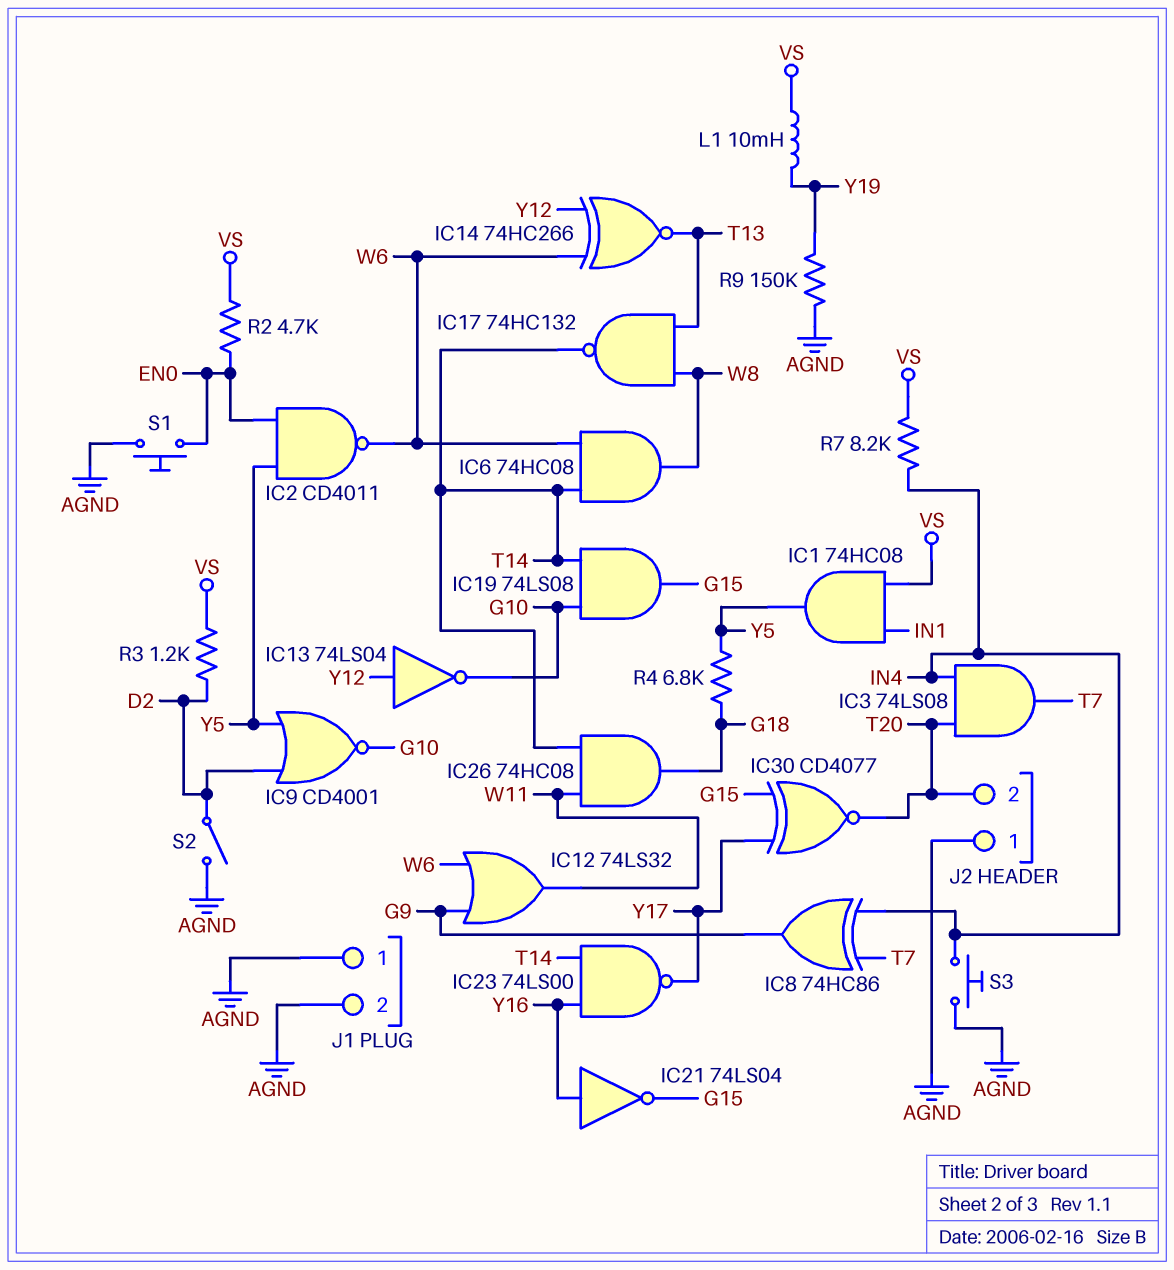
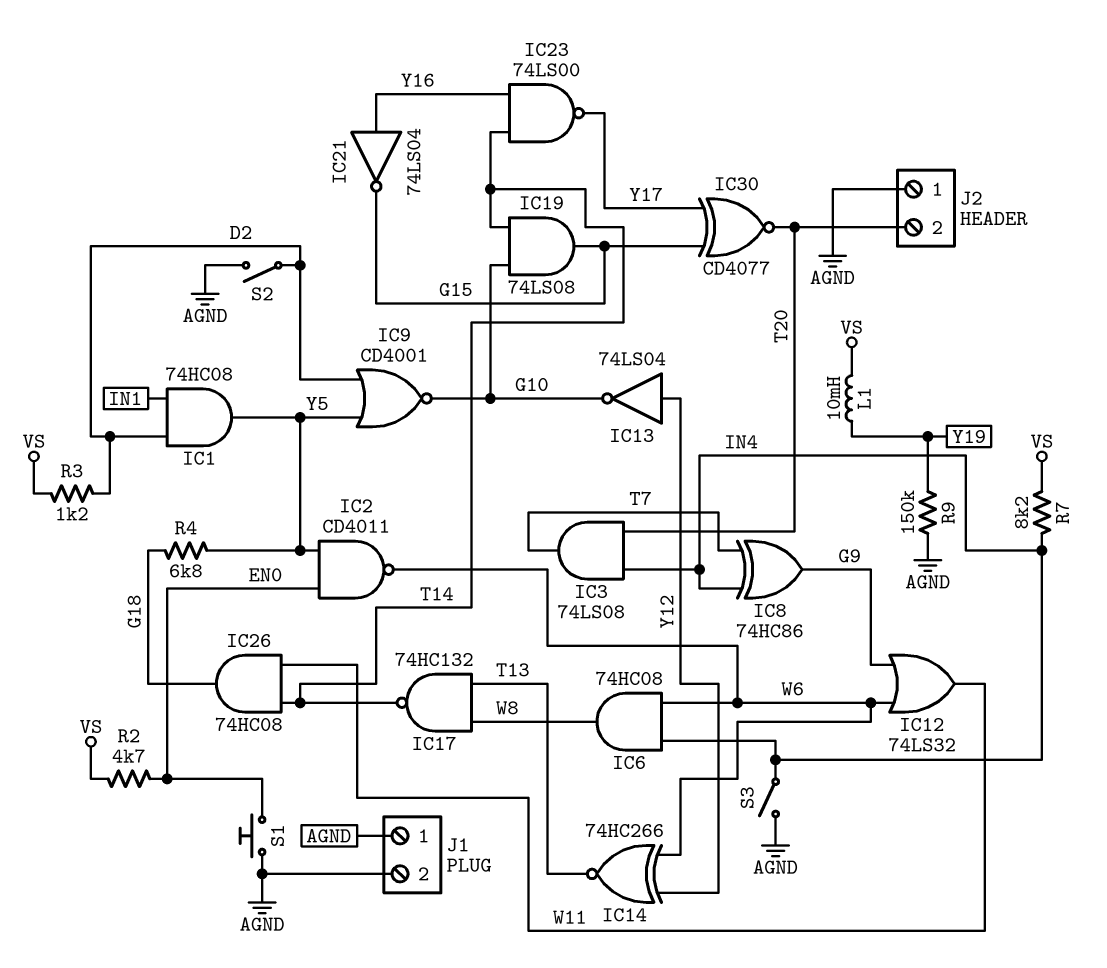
IC1: AND 74HC08 (in IN1, in VS, out Y5) -> AND 74HC08 (in D2, in IN1, out Y5)
IC6: AND 74HC08 (in T14, in W6, out W8) -> AND 74HC08 (in IN4, in W6, out W8)
S3: button (AGND, IN4) -> switch (AGND, IN4)

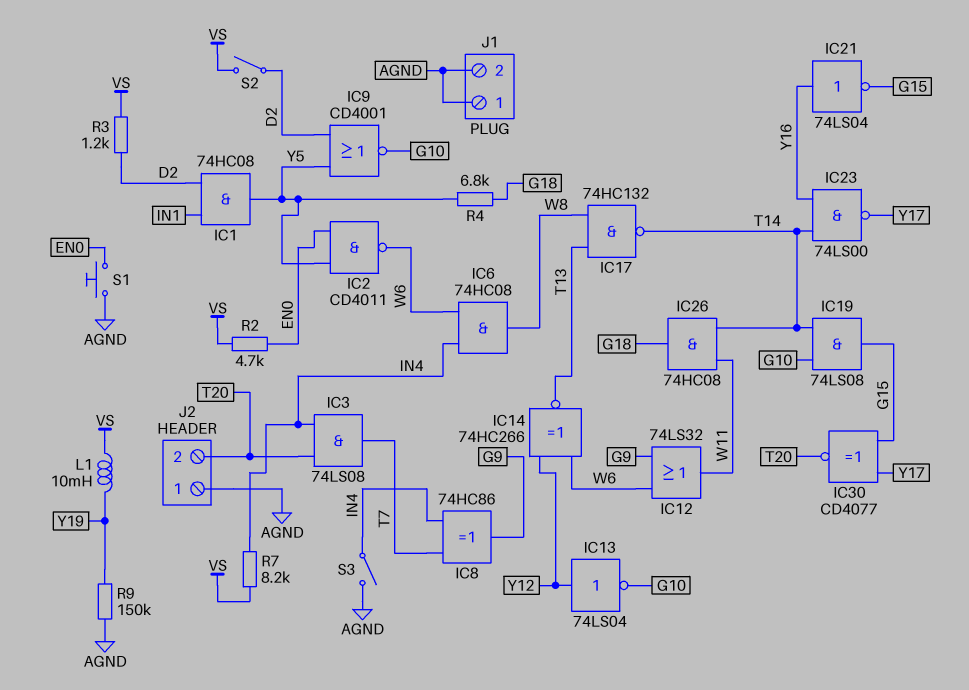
S2: switch (AGND, D2) -> switch (D2, VS)

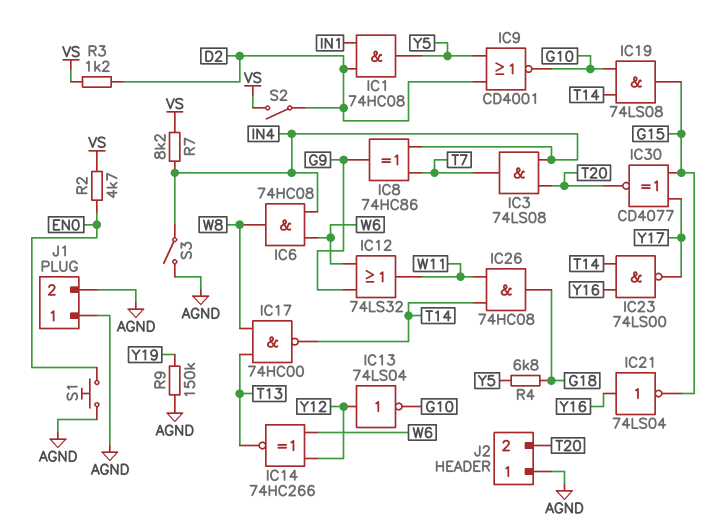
IC2: NAND CD4011 (in EN0, in Y5, out W6) -> none
IC17: NAND 74HC132 (in T13, in W8, out T14) -> NAND 74HC00 (in T13, in W8, out T14)
L1: 10mH (VS, Y19) -> none

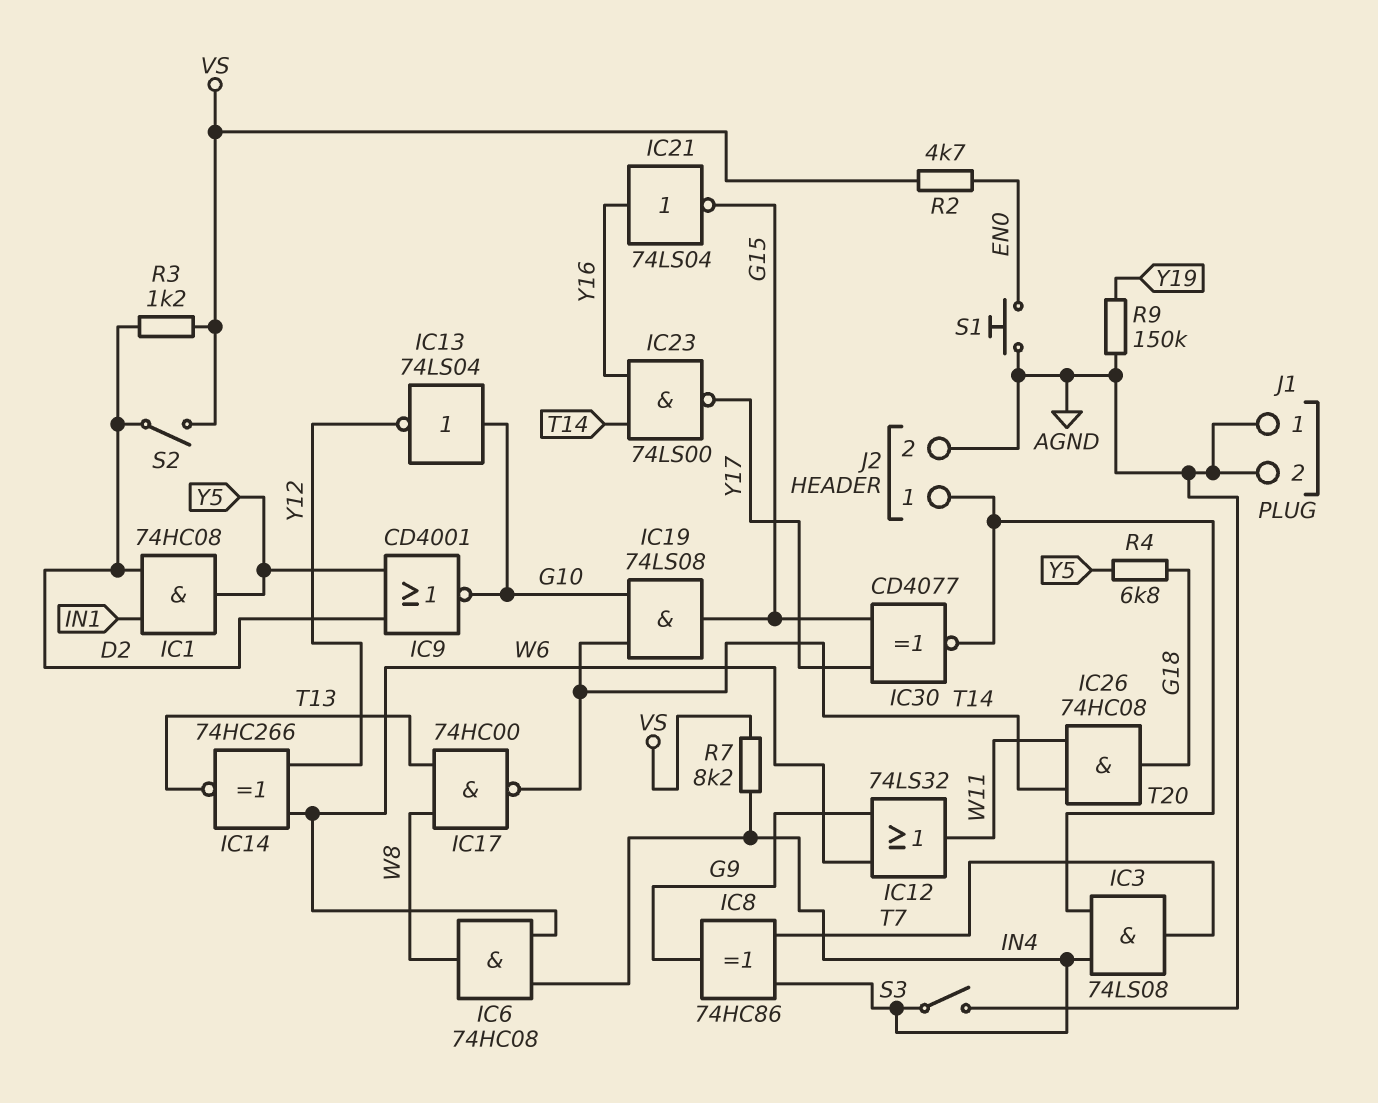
IC13: NOT 74LS04 (in Y12, out G10) -> NOT 74LS04 (in G10, out Y12)
J2 pin 1: AGND -> T20
J2 pin 2: T20 -> AGND

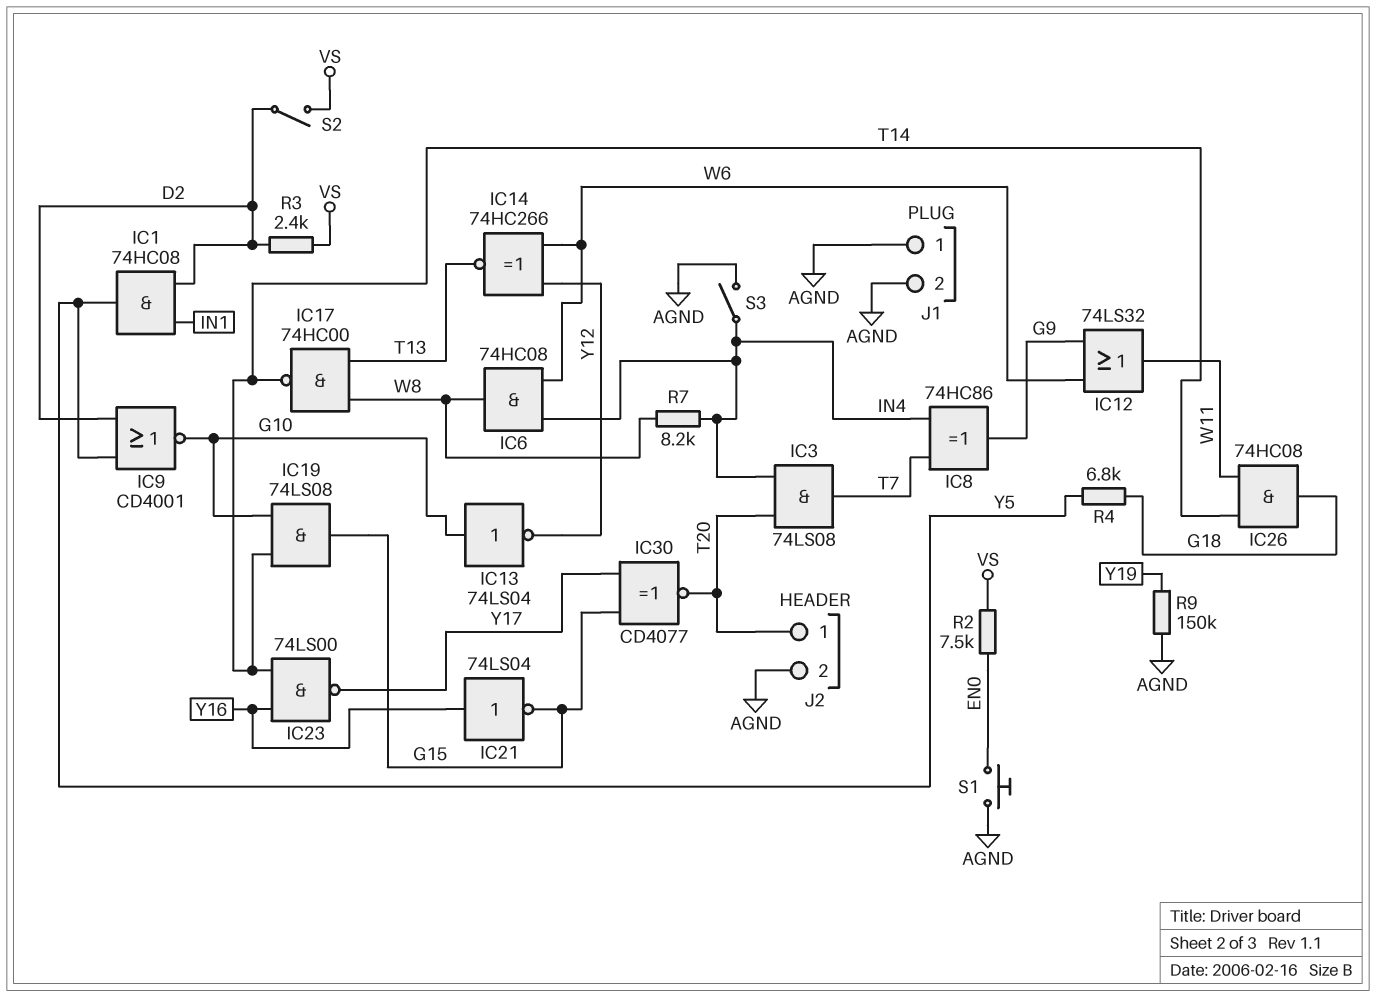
R2: 4.7k (EN0, VS) -> 7.5k (EN0, VS)
R3: 1.2k (D2, VS) -> 2.4k (D2, VS)
R7: 8.2k (IN4, VS) -> 8.2k (IN4, W8)

